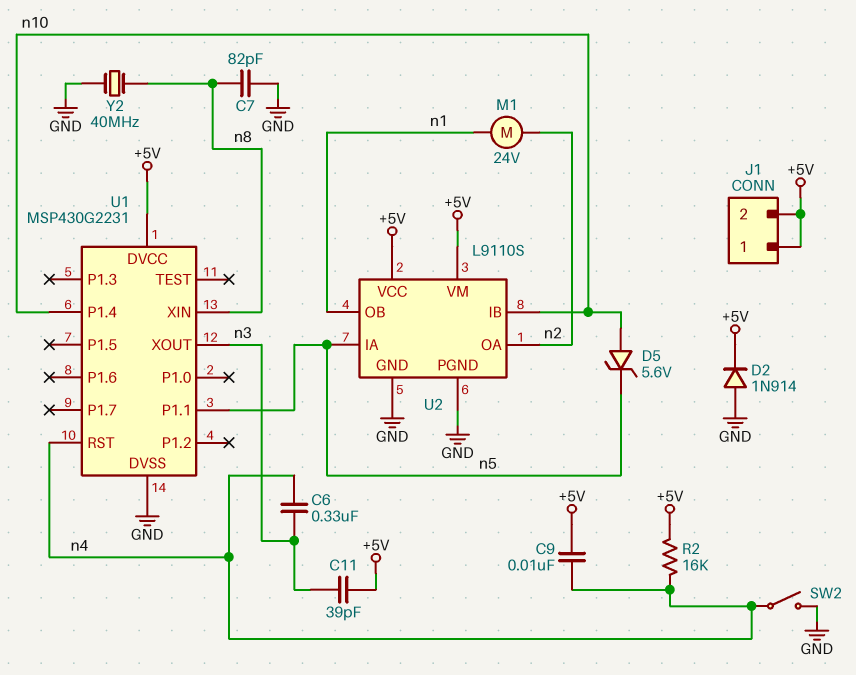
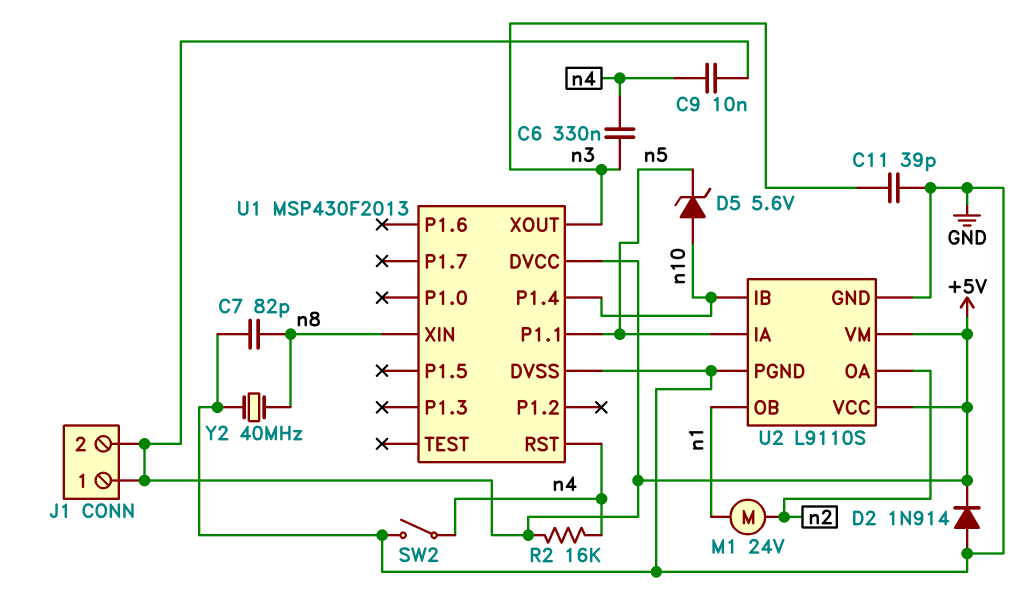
C11: 39pF (+5V, n3) -> 39pF (GND, n3)
U1: MSP430G2231 -> MSP430F2013

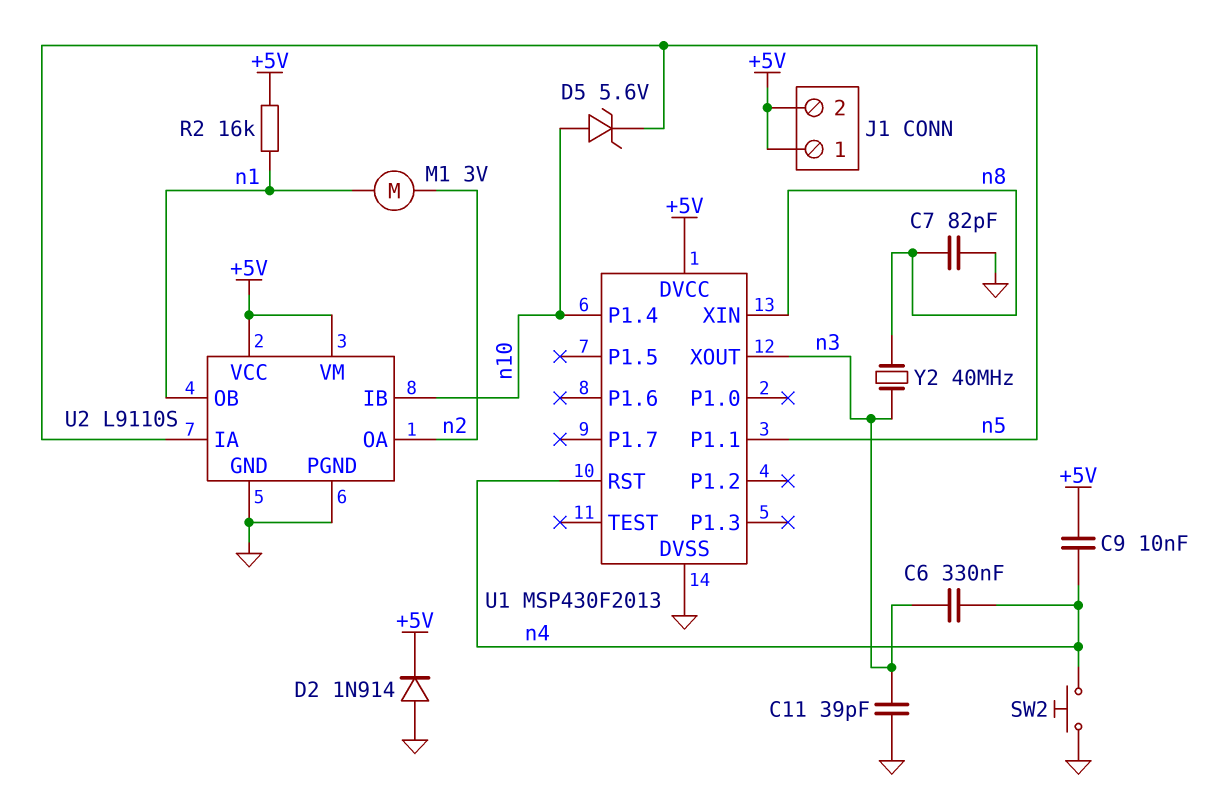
M1: motor 24V (n1, n2) -> motor 3V (n1, n2)
R2: 16k (+5V, n4) -> 16k (+5V, n1)
SW2: switch (GND, n4) -> button (GND, n4)
Y2: 40MHz (GND, n8) -> 40MHz (n3, n8)

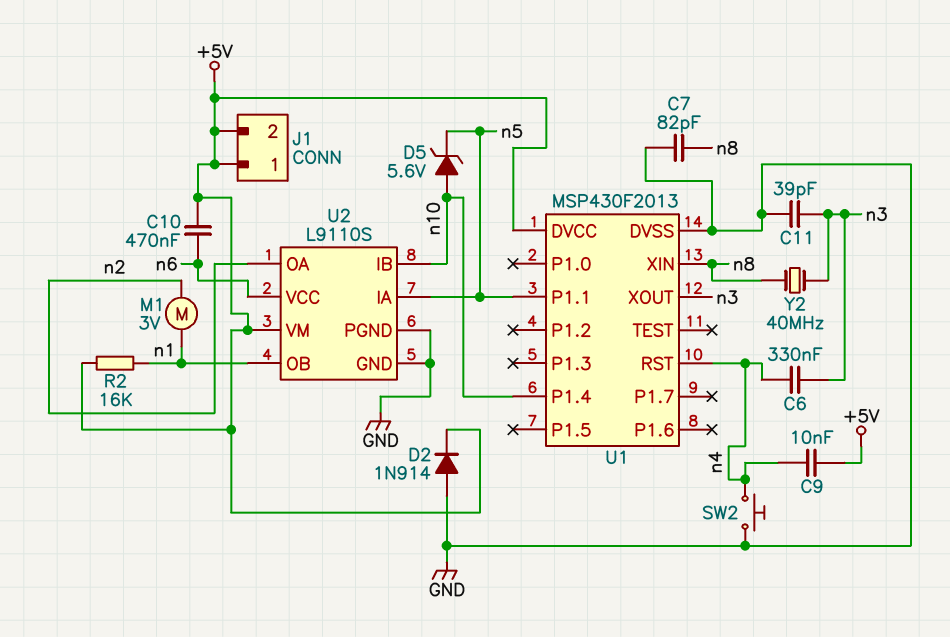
C10: none -> 470nF (+5V, n6)
U2 pin VCC: +5V -> n6

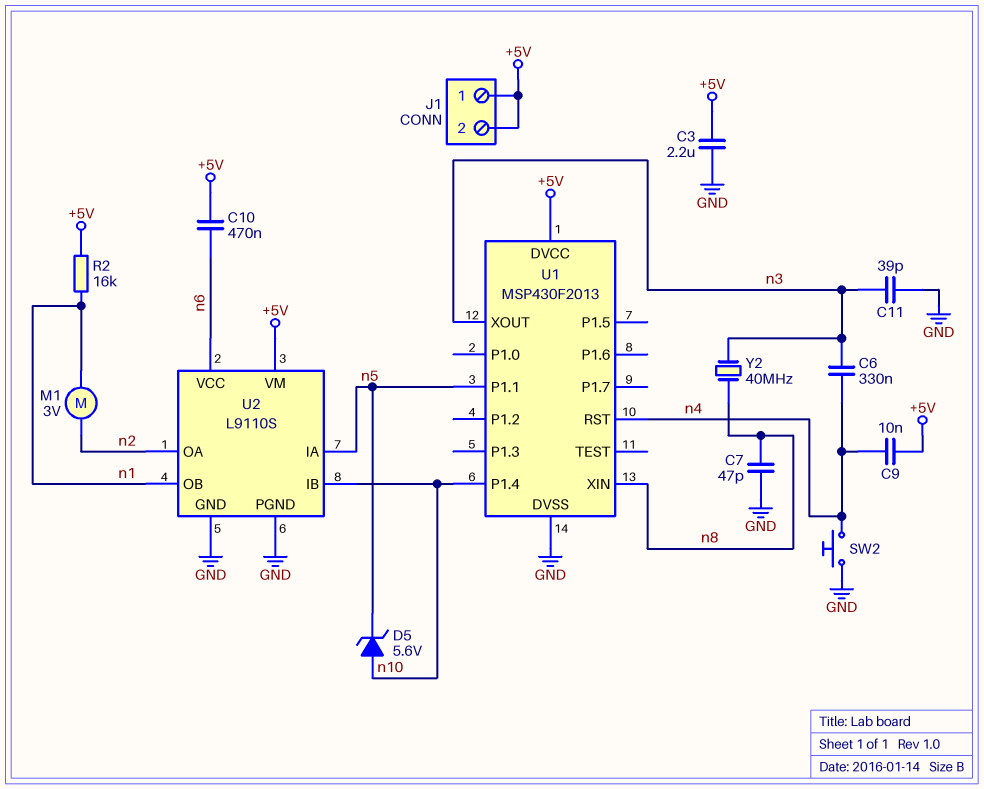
C3: none -> 2.2uF (+5V, GND)
C7: 82pF (GND, n8) -> 47pF (GND, n8)
D2: diode 1N914 (A GND, K +5V) -> none

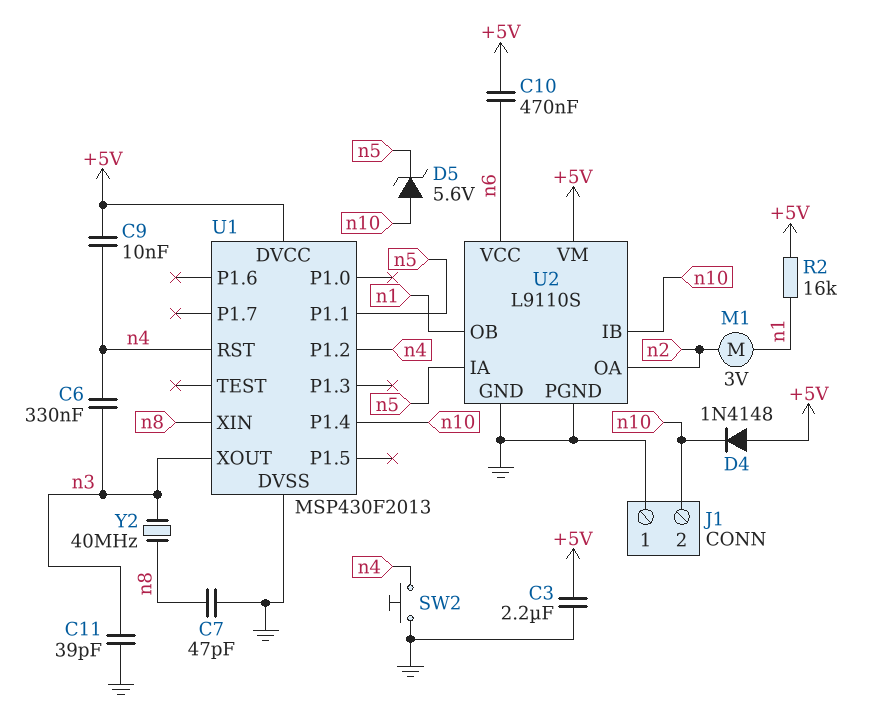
D4: none -> diode 1N4148 (A +5V, K n10)
J1 pin 1: +5V -> GND
J1 pin 2: +5V -> n10
U1 pin P1.2: none -> n4

